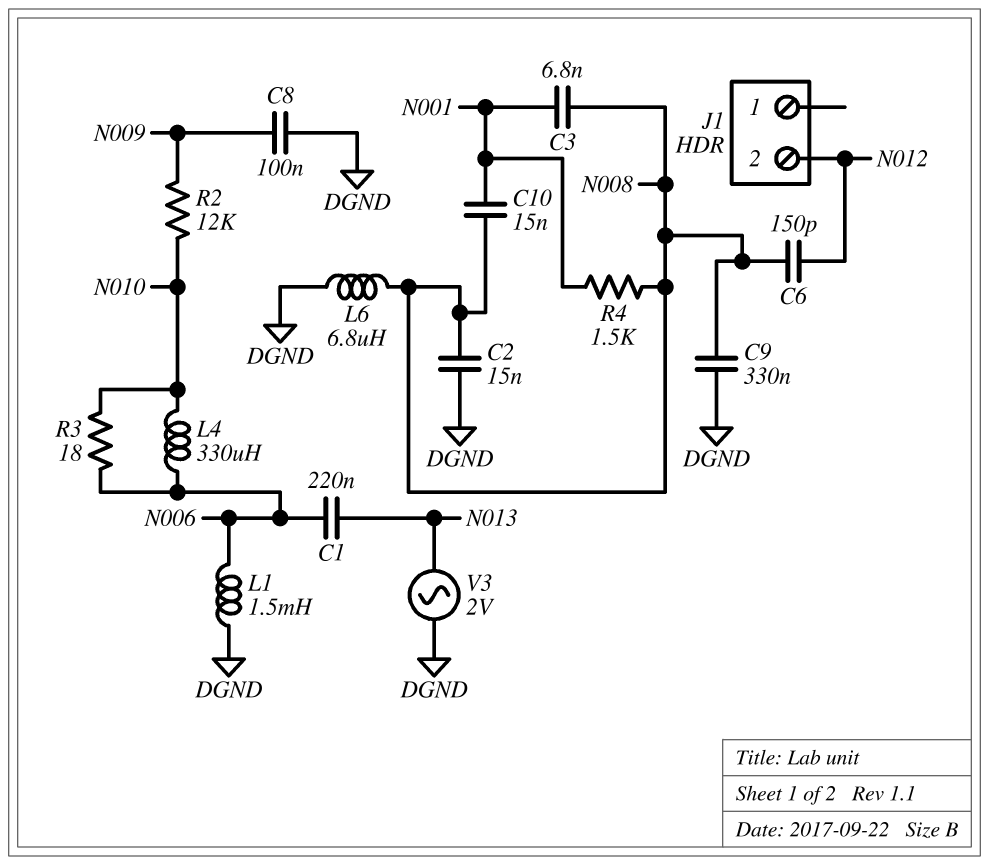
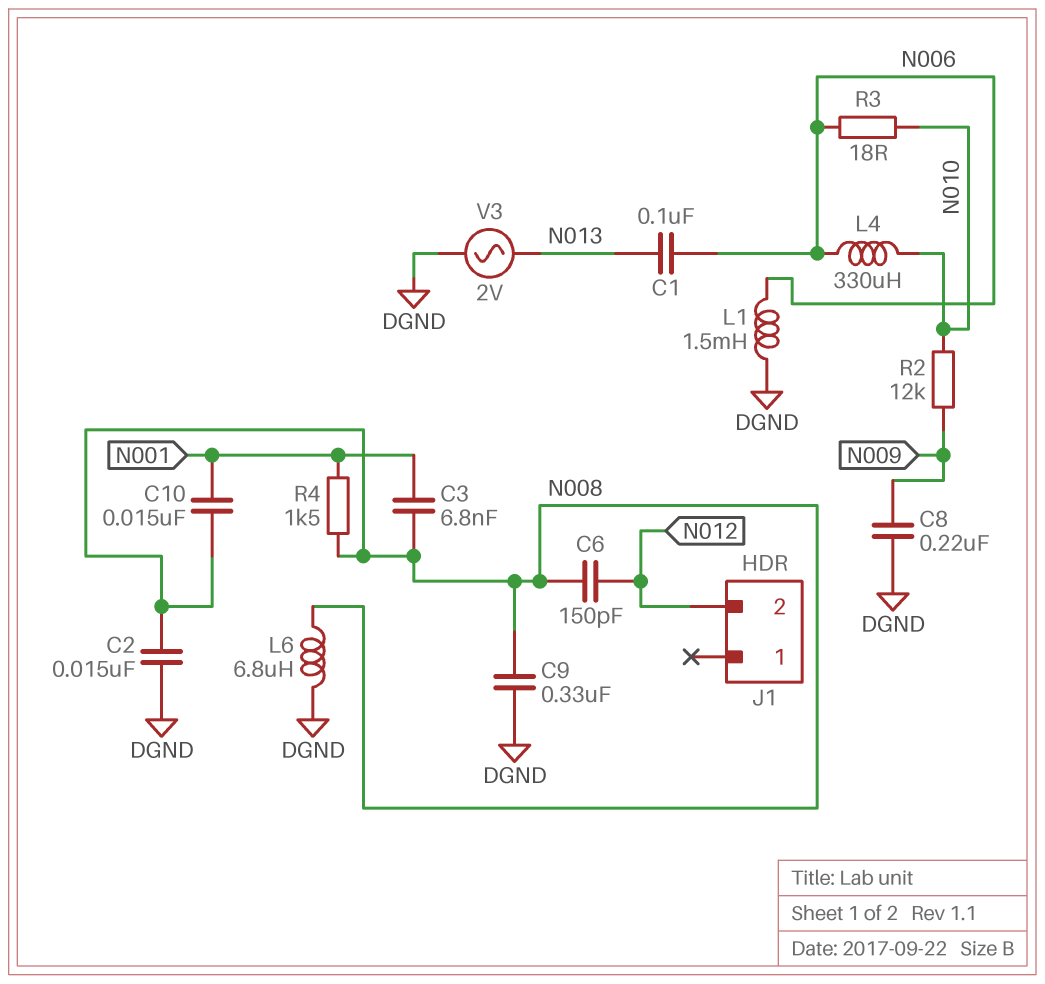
C1: 220nF (N006, N013) -> 100nF (N006, N013)
C8: 100nF (DGND, N009) -> 220nF (DGND, N009)

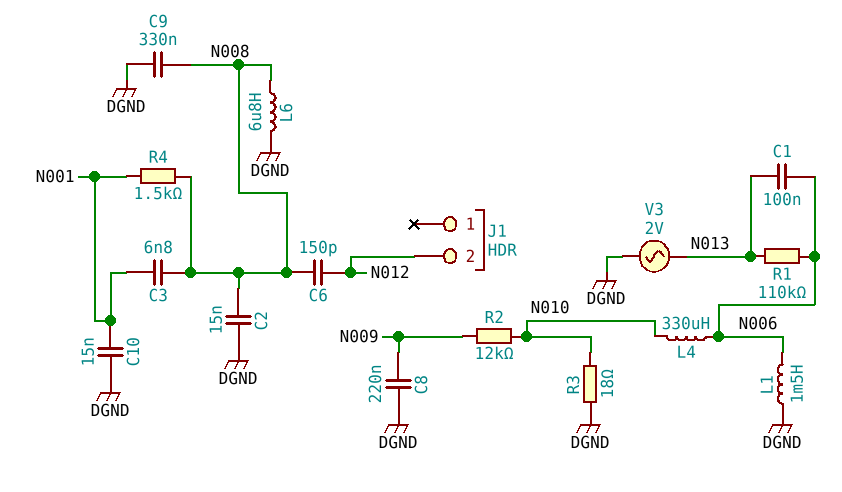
C10: 15nF (N001, N008) -> 15nF (DGND, N001)
R1: none -> 110k (N006, N013)
R3: 18 (N006, N010) -> 18 (DGND, N010)

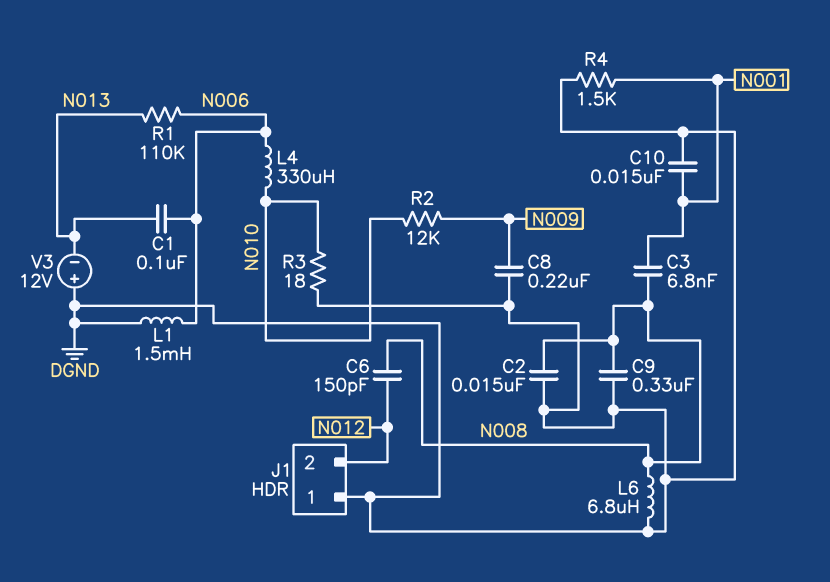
J1 pin 1: none -> DGND
R4: 1.5k (N001, N008) -> 1.5k (DGND, N001)
V3: AC 2V (DGND, N013) -> 12V (plus DGND, minus N013)

